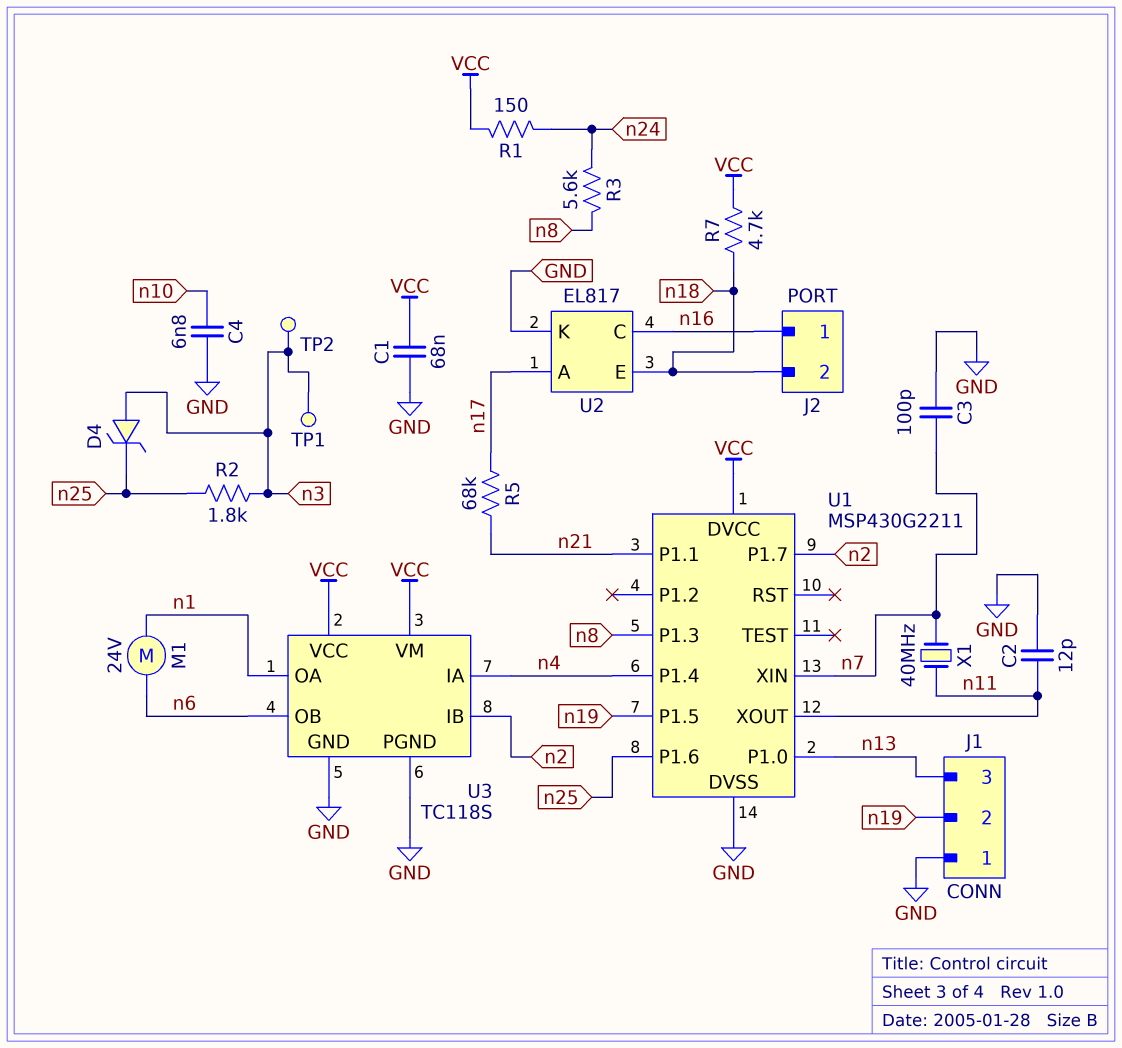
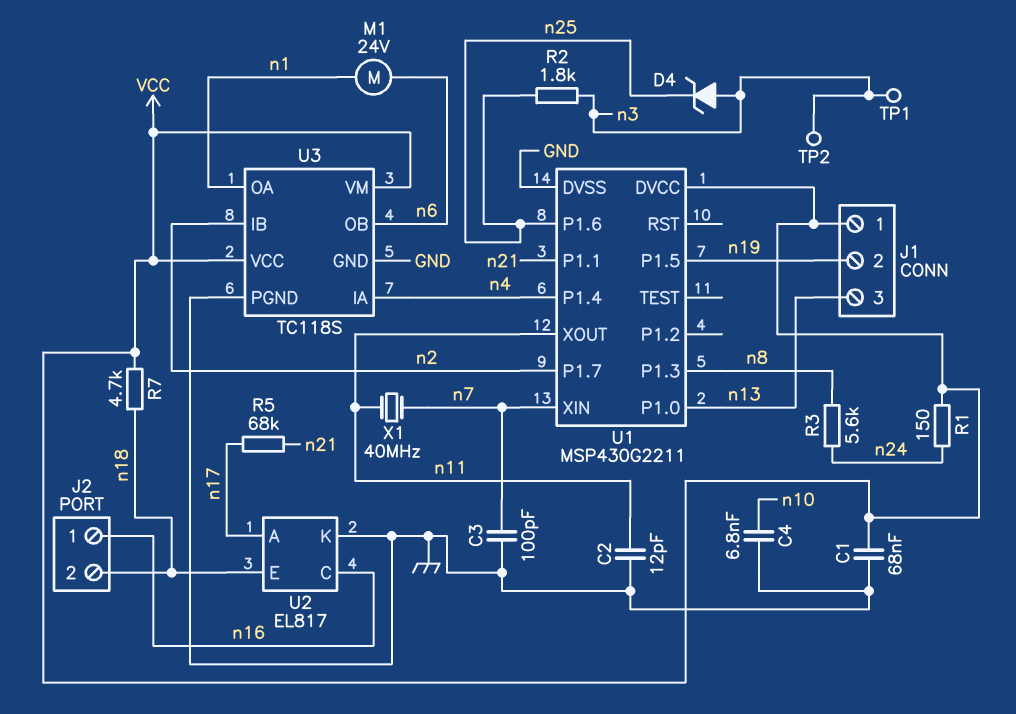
J1 pin 1: GND -> VCC

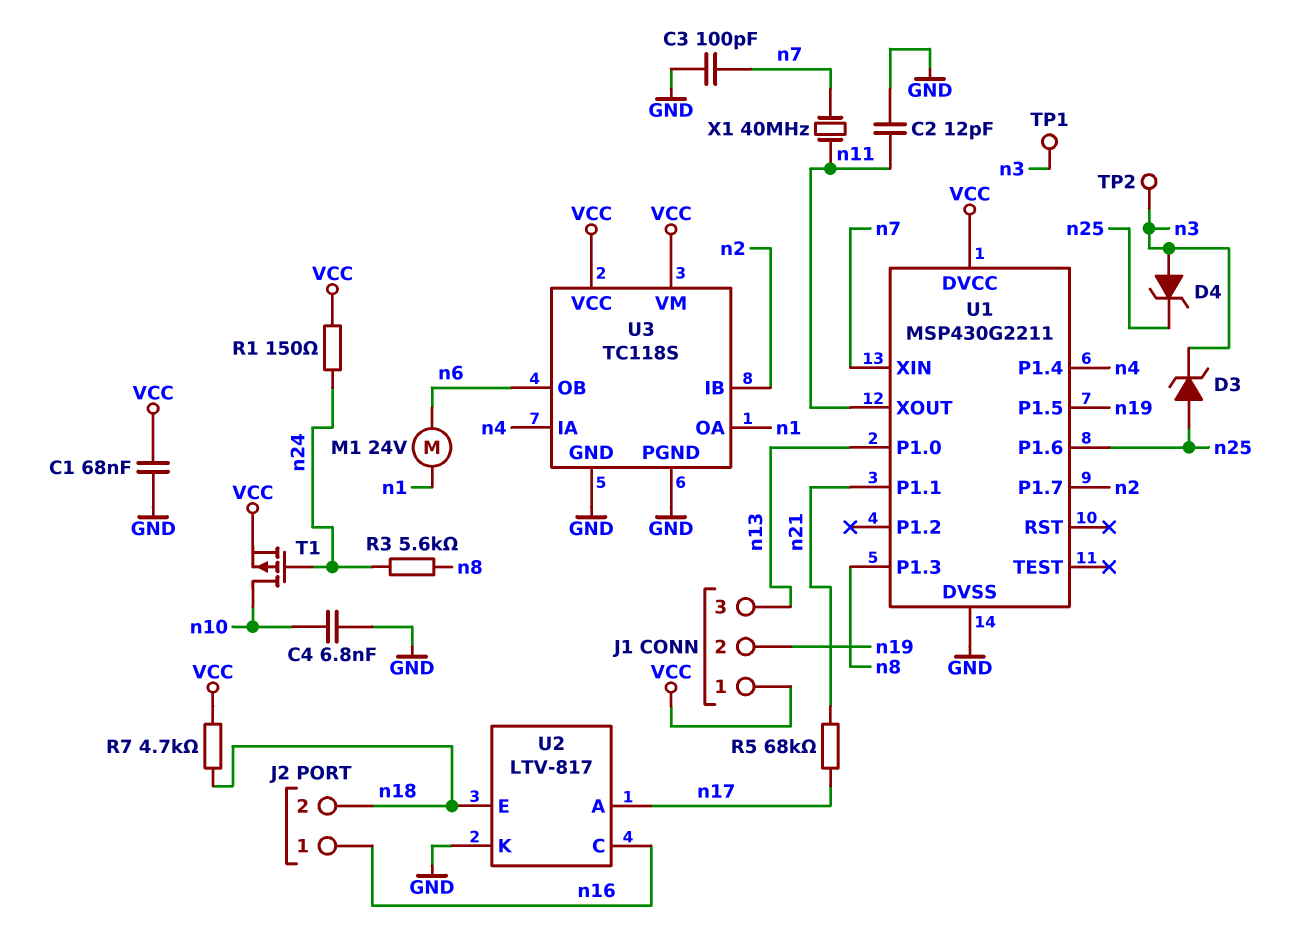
D3: none -> zener (A n25, K n3)
R2: 1.8k (n3, n25) -> none
T1: none -> PMOS (G n24, D n10, S VCC)
U2: EL817 -> LTV-817

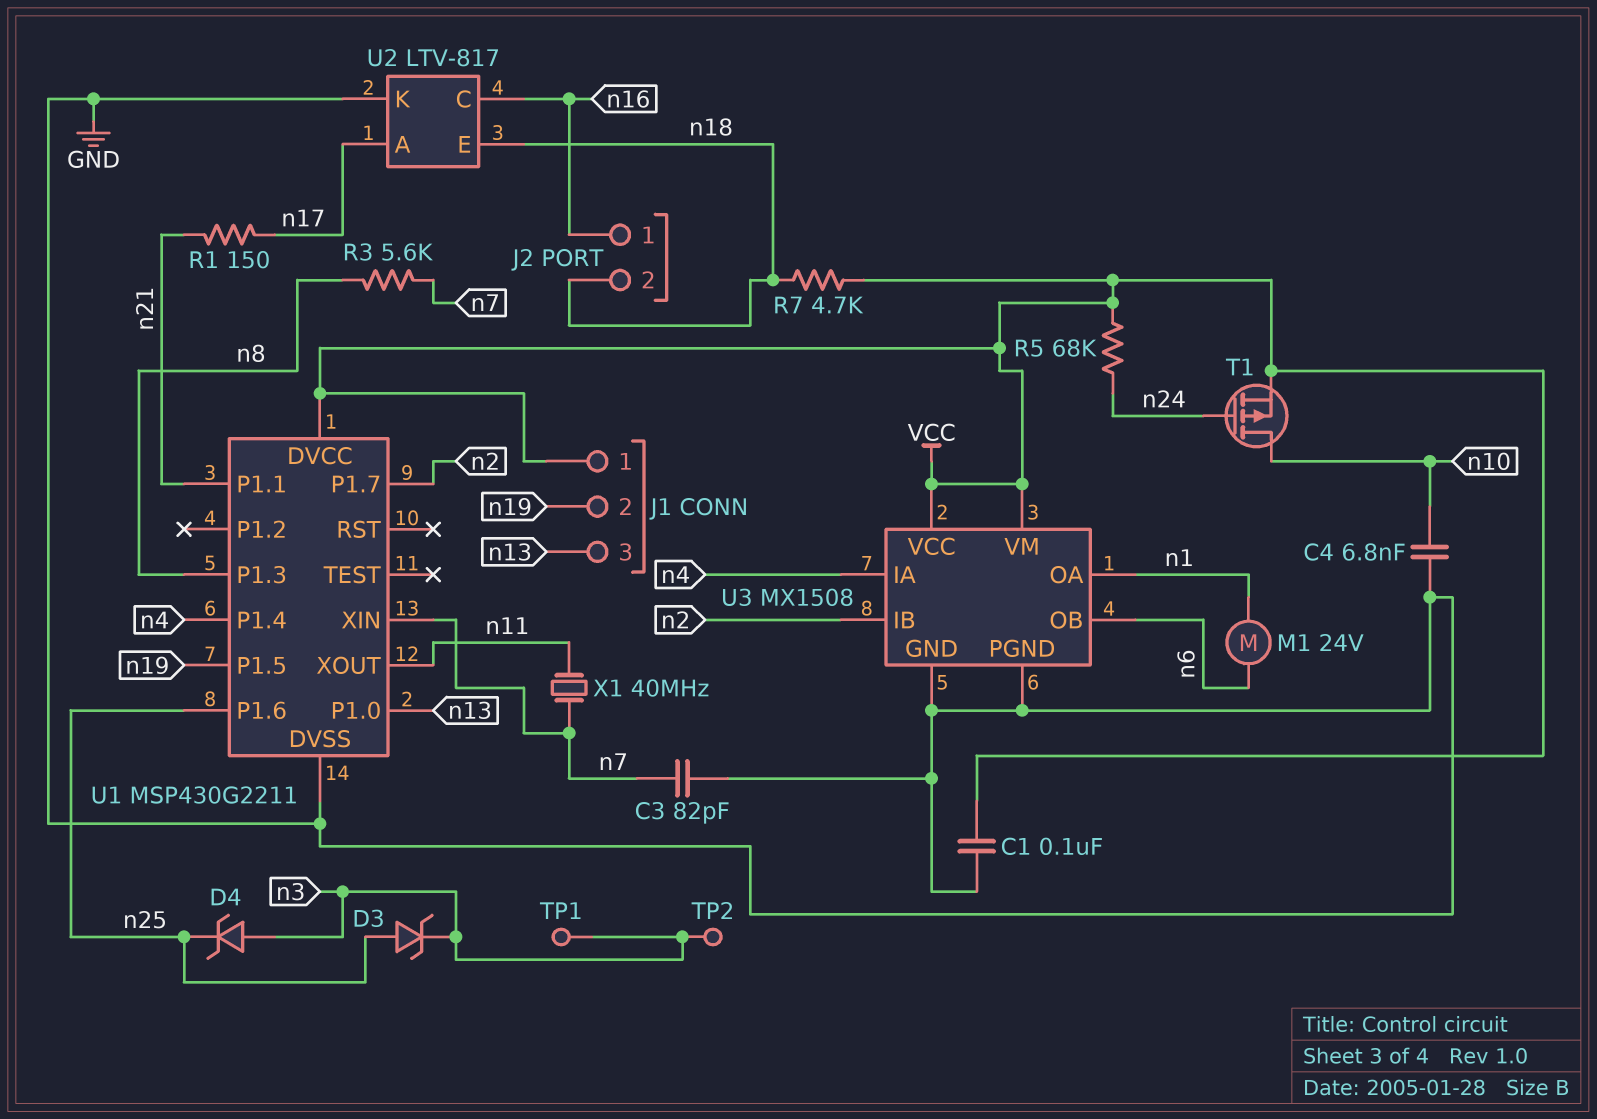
C1: 68nF (GND, VCC) -> 100nF (GND, VCC)
C2: 12pF (GND, n11) -> none
C3: 100pF (GND, n7) -> 82pF (GND, n7)
R1: 150 (VCC, n24) -> 150 (n17, n21)
R3: 5.6k (n8, n24) -> 5.6k (n7, n8)
R5: 68k (n17, n21) -> 68k (VCC, n24)
U3: TC118S -> MX1508

